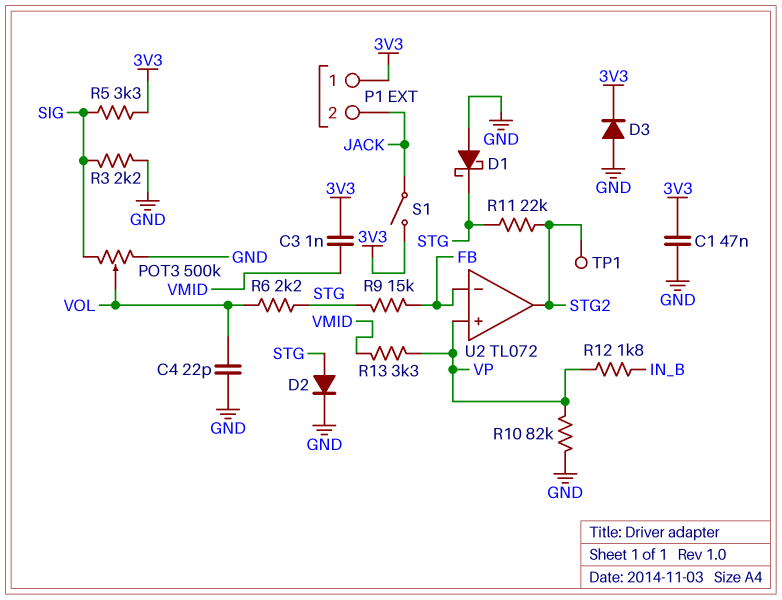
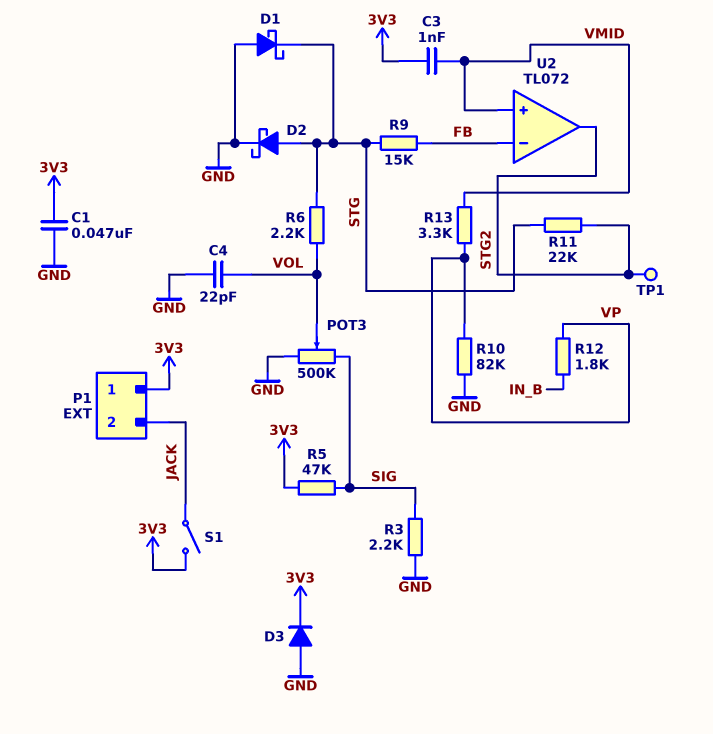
D2: diode (A STG, K GND) -> schottky (A STG, K GND)
R5: 3.3k (3V3, SIG) -> 47k (3V3, SIG)
U2 pin in+: VP -> VMID

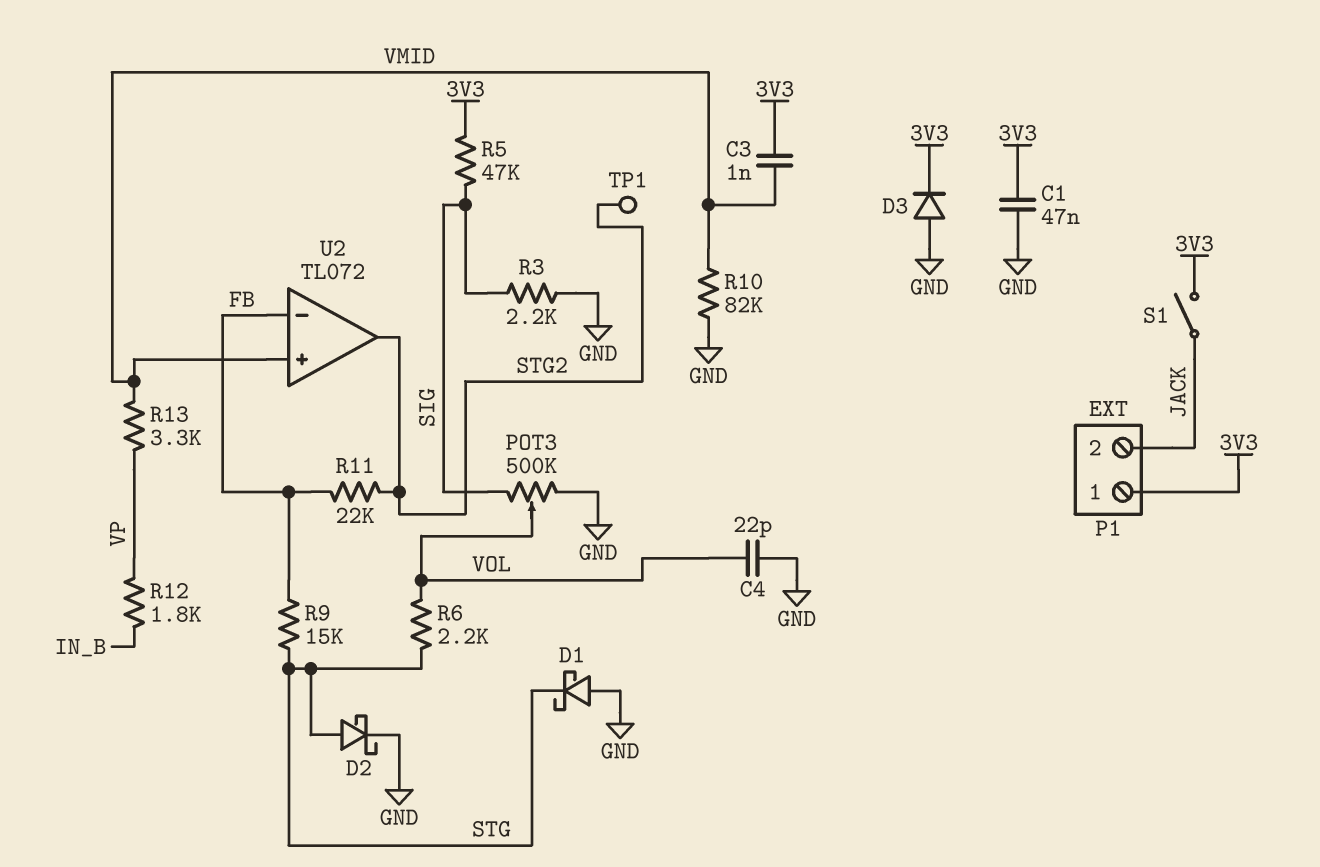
R10: 82k (GND, VP) -> 82k (GND, VMID)
R11: 22k (STG, STG2) -> 22k (FB, STG2)

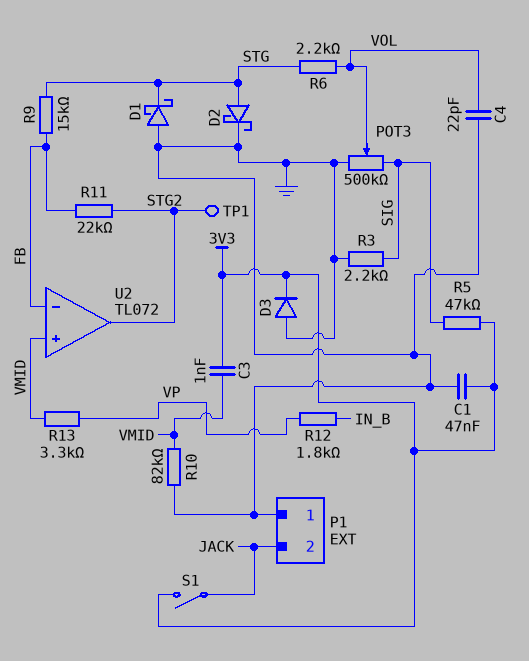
P1 pin 1: 3V3 -> GND

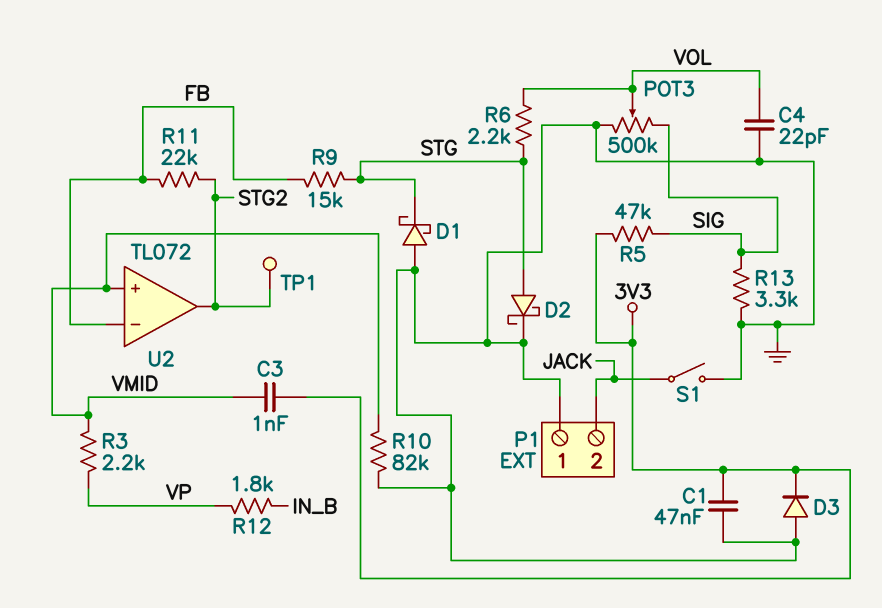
R3: 2.2k (GND, SIG) -> 2.2k (VMID, VP)
R13: 3.3k (VMID, VP) -> 3.3k (GND, SIG)
S1: switch (3V3, JACK) -> switch (GND, JACK)

